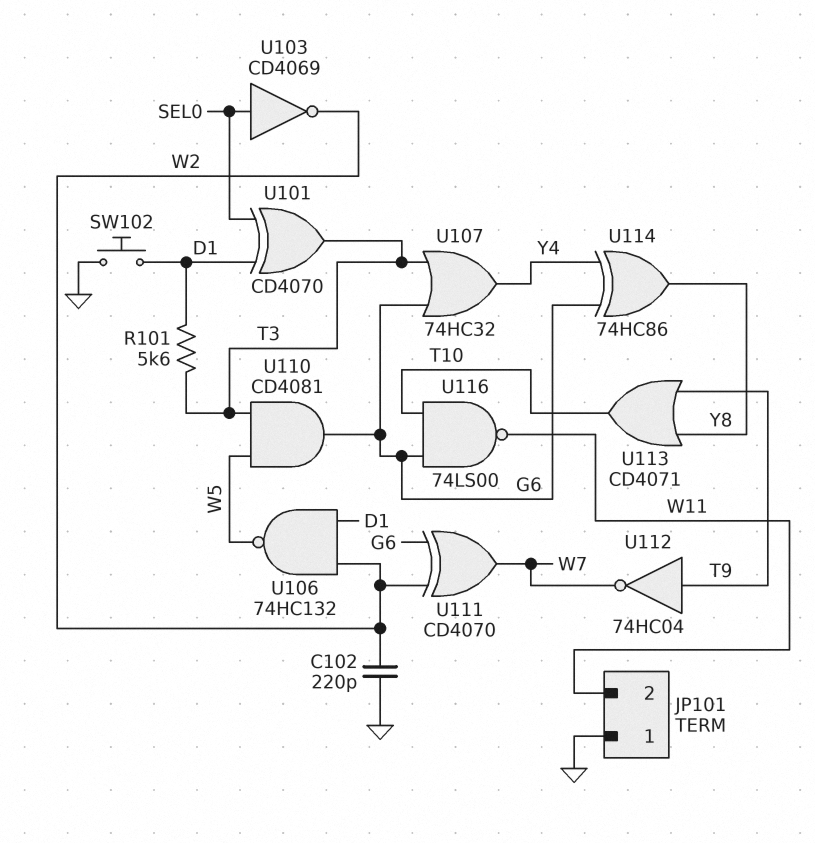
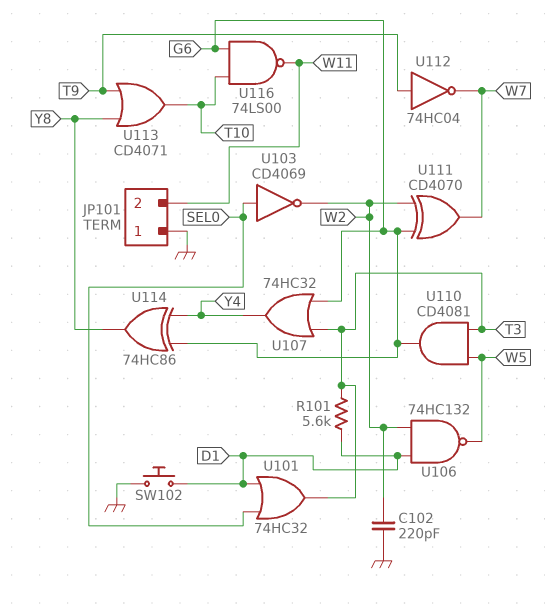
U101: XOR CD4070 (in D1, in SEL0, out T3) -> OR 74HC32 (in D1, in SEL0, out T3)

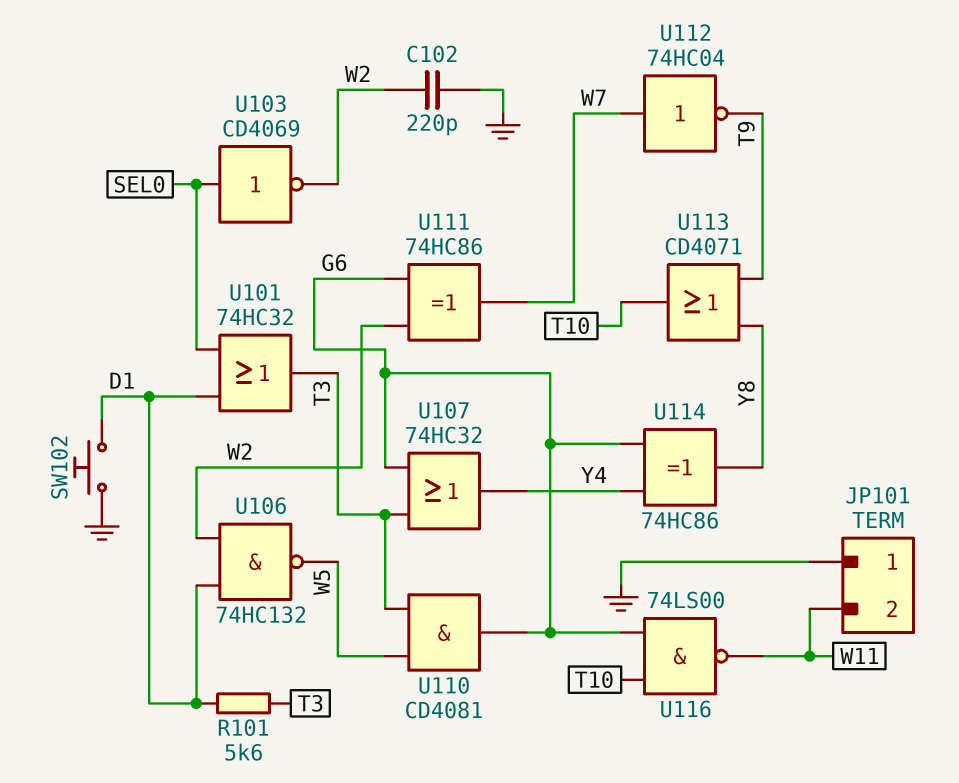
U111: XOR CD4070 (in G6, in W2, out W7) -> XOR 74HC86 (in G6, in W2, out W7)
U112: NOT 74HC04 (in T9, out W7) -> NOT 74HC04 (in W7, out T9)

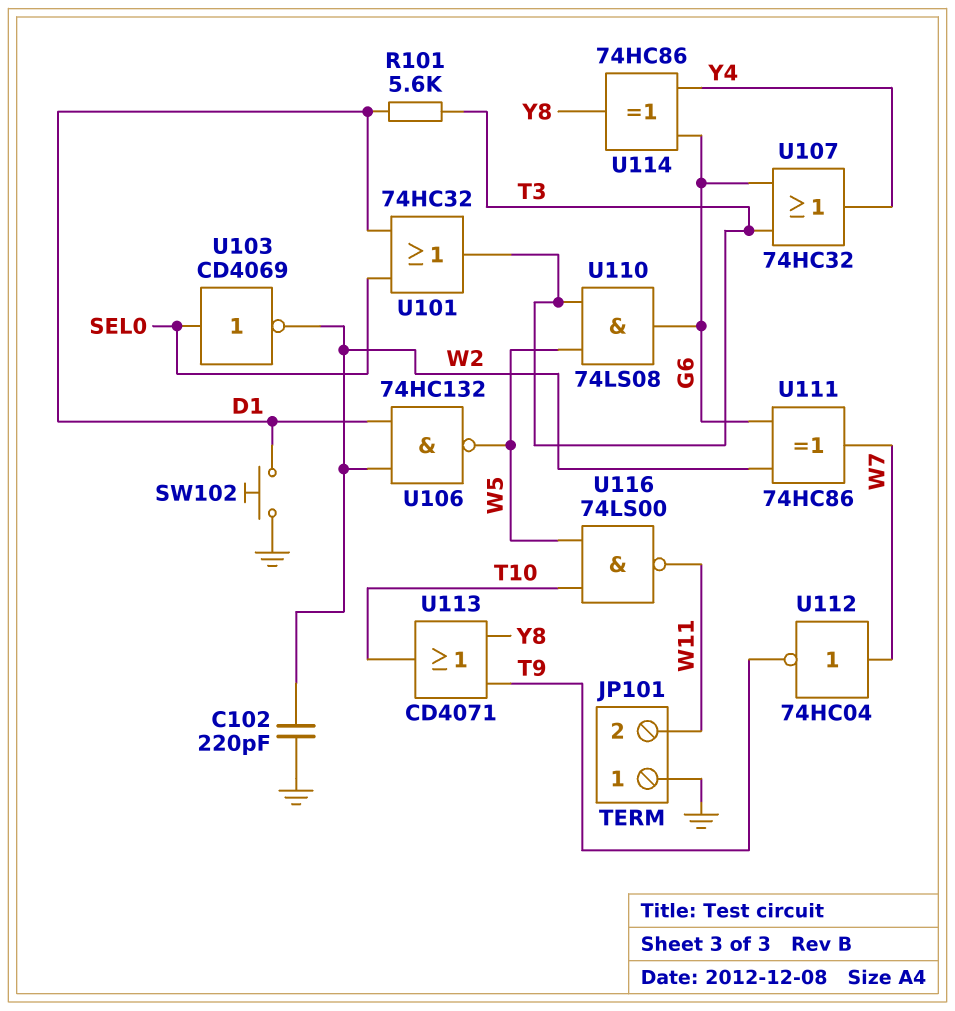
U110: AND CD4081 (in T3, in W5, out G6) -> AND 74LS08 (in T3, in W5, out G6)
U116: NAND 74LS00 (in G6, in T10, out W11) -> NAND 74LS00 (in T10, in W5, out W11)

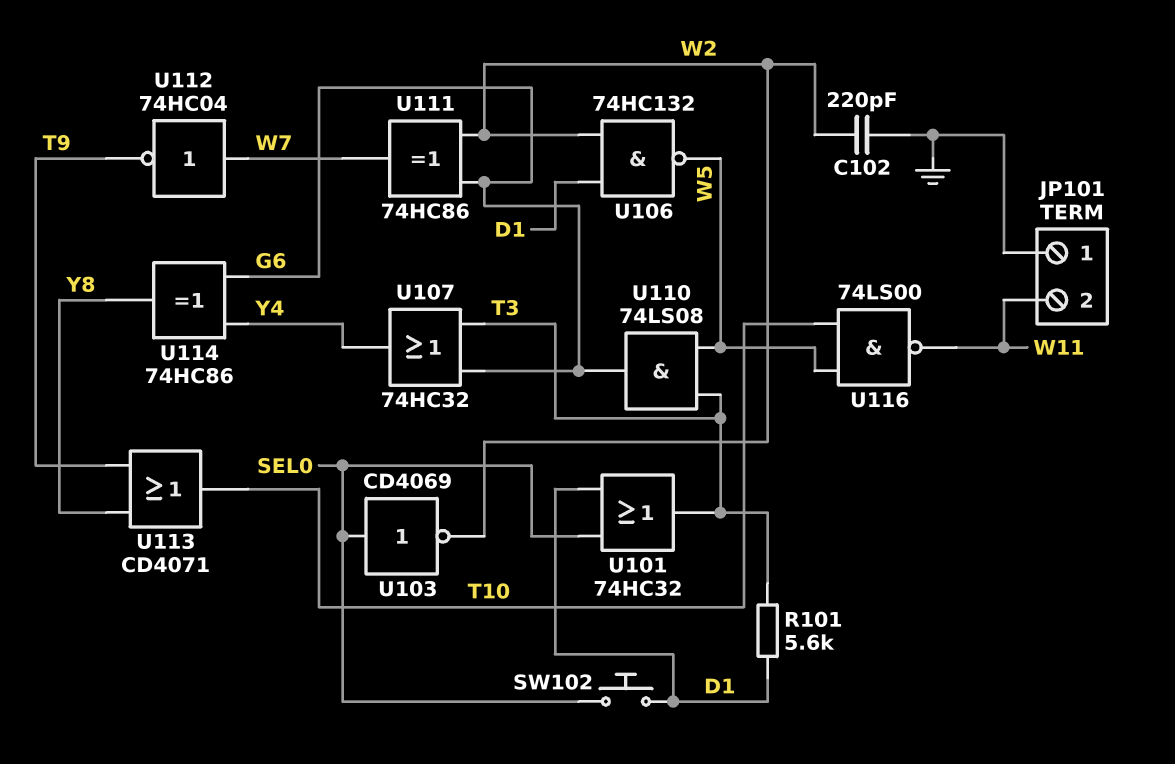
SW102: button (D1, GND) -> button (D1, SEL0)

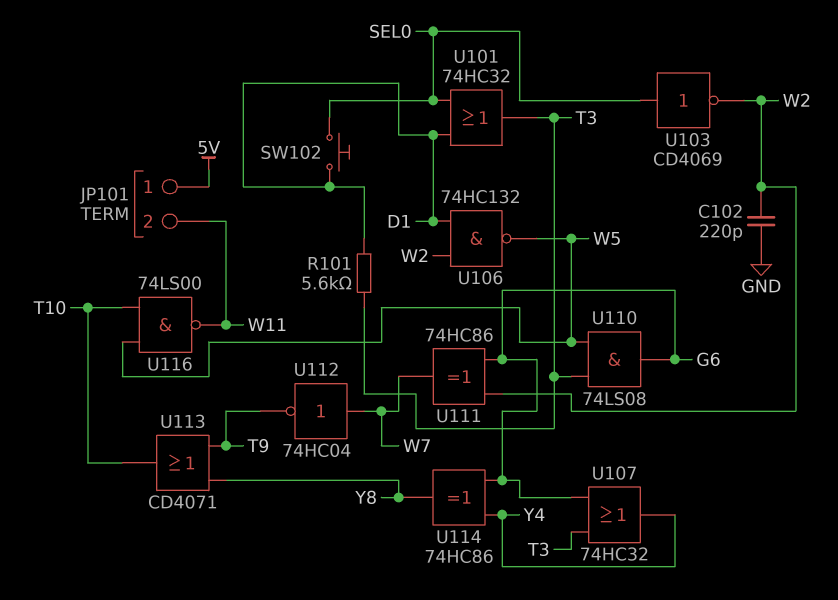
JP101 pin 1: GND -> 5V

